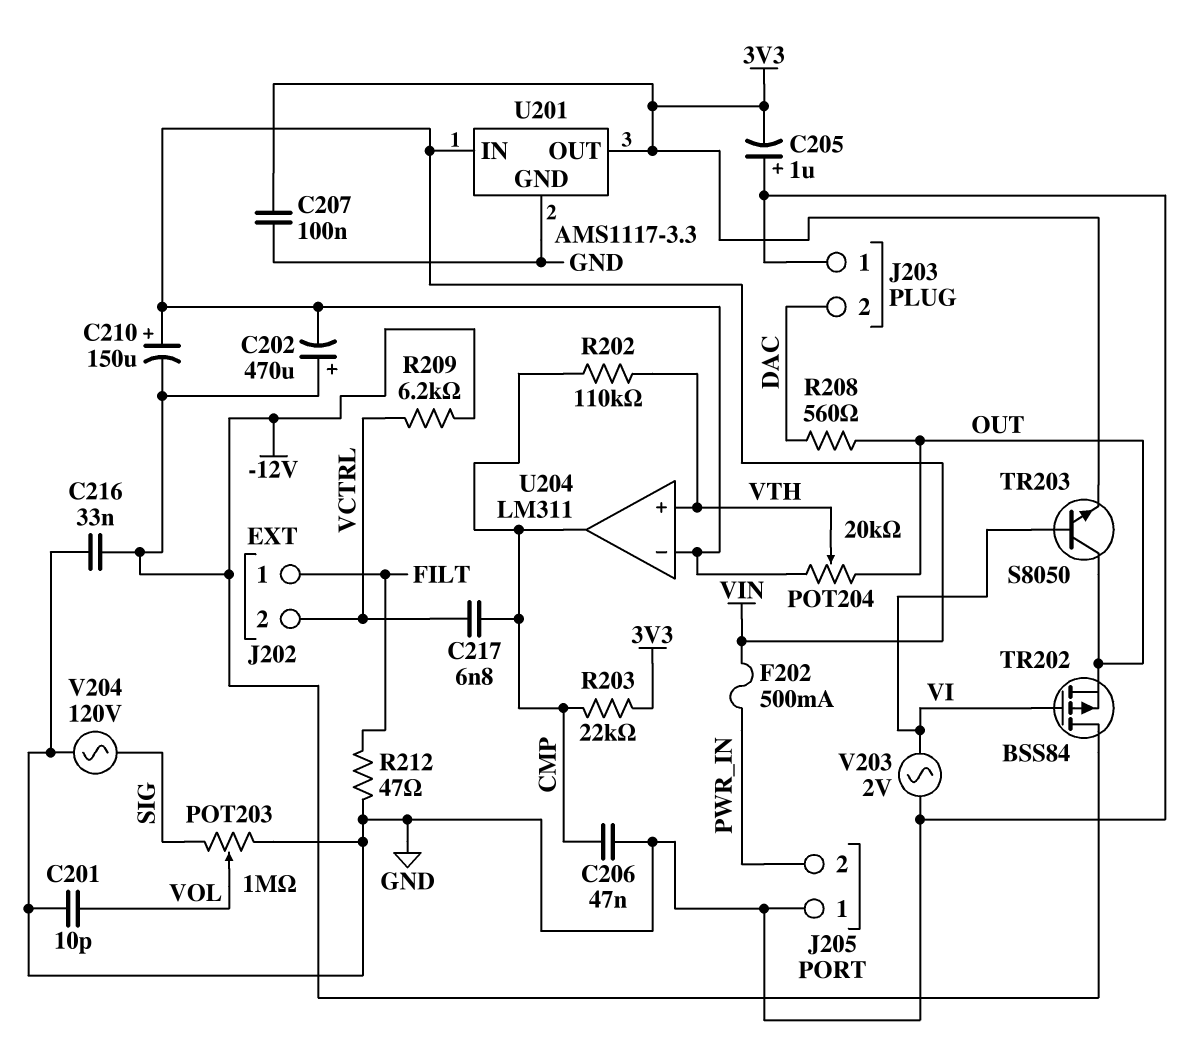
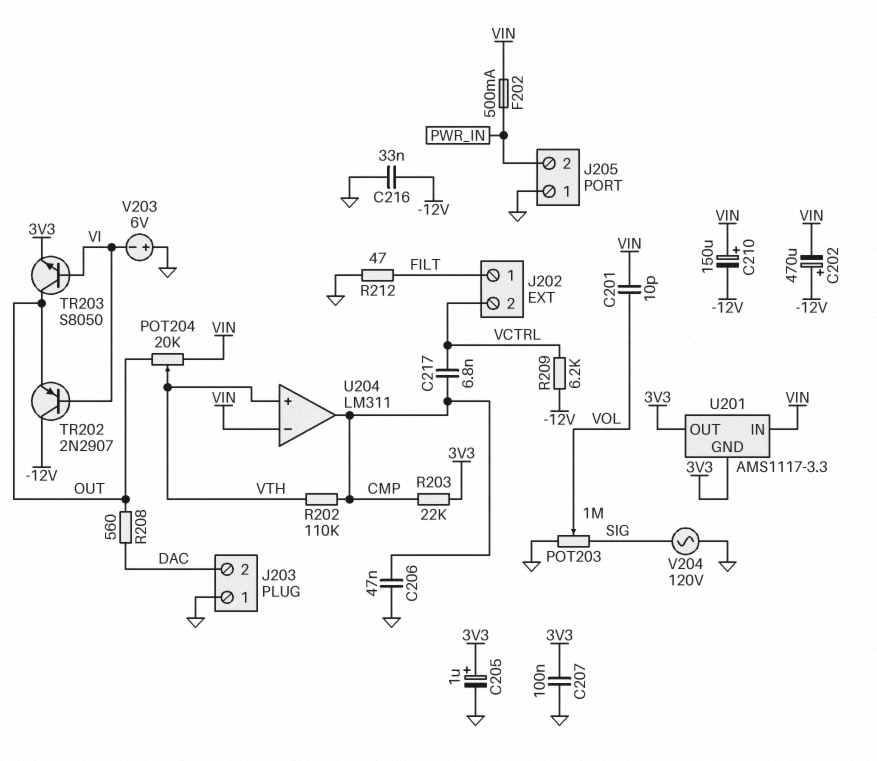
C201: 10pF (GND, VOL) -> 10pF (VIN, VOL)
C205: 1uF (plus GND, minus 3V3) -> 1uF (plus 3V3, minus GND)
TR202: PMOS BSS84 (G VI, D -12V, S OUT) -> PNP 2N2907 (B VI, C -12V, E OUT)
U201 pin GND: GND -> 3V3
V203: AC 2V (GND, VI) -> 6V (plus GND, minus VI)

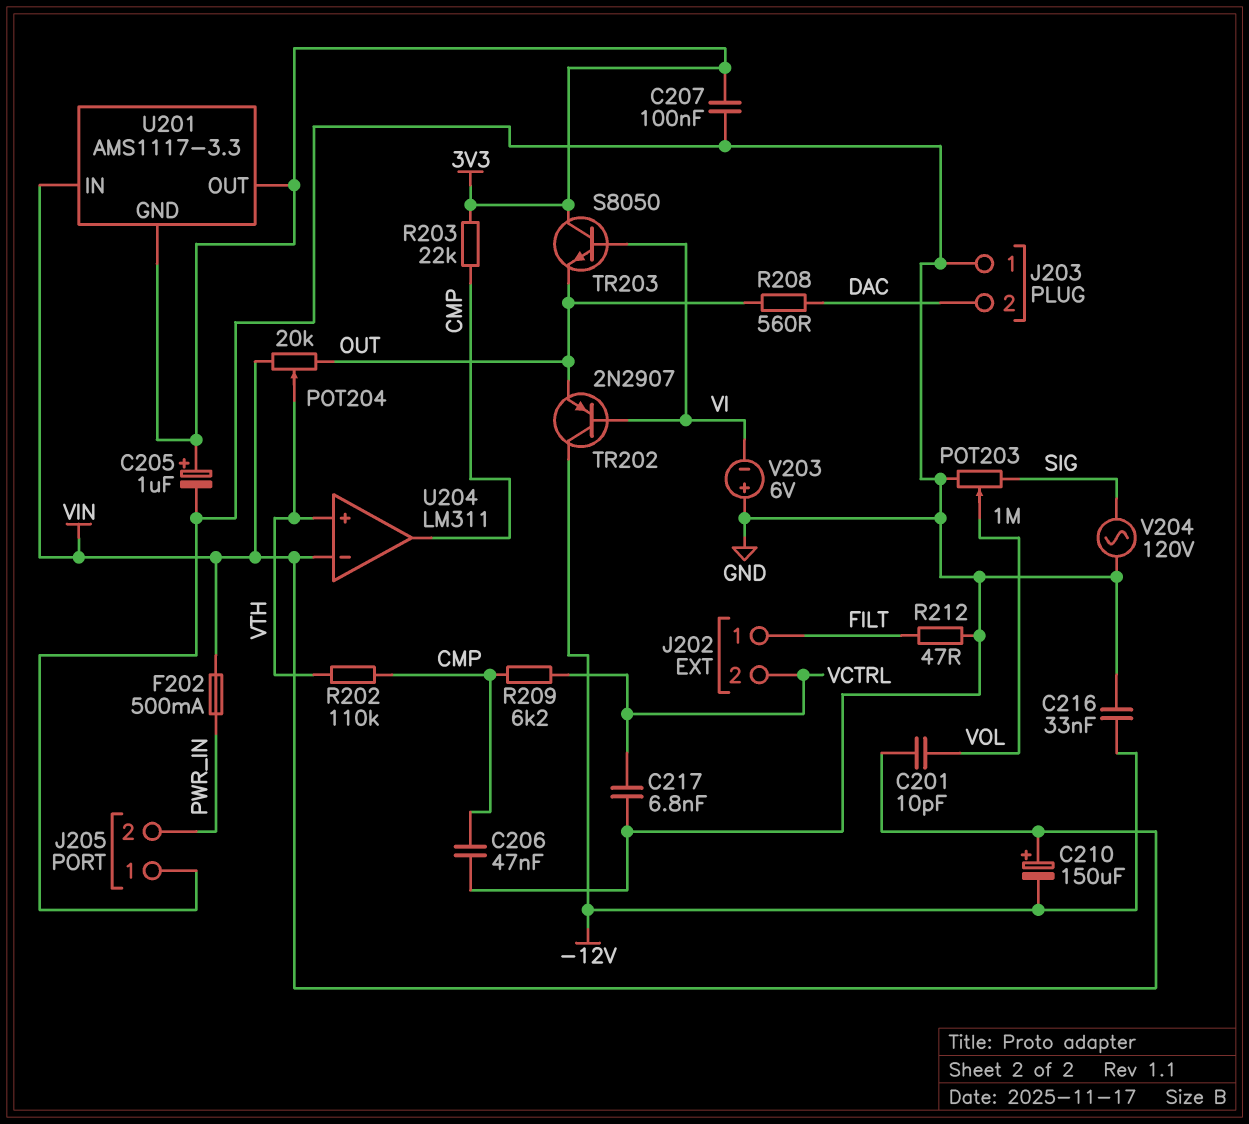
C202: 470uF (plus -12V, minus VIN) -> none
C217: 6.8nF (CMP, VCTRL) -> 6.8nF (GND, VCTRL)
R209: 6.2k (-12V, VCTRL) -> 6.2k (CMP, VCTRL)
TR203: NPN S8050 (B VI, C OUT, E 3V3) -> NPN S8050 (B VI, C 3V3, E OUT)

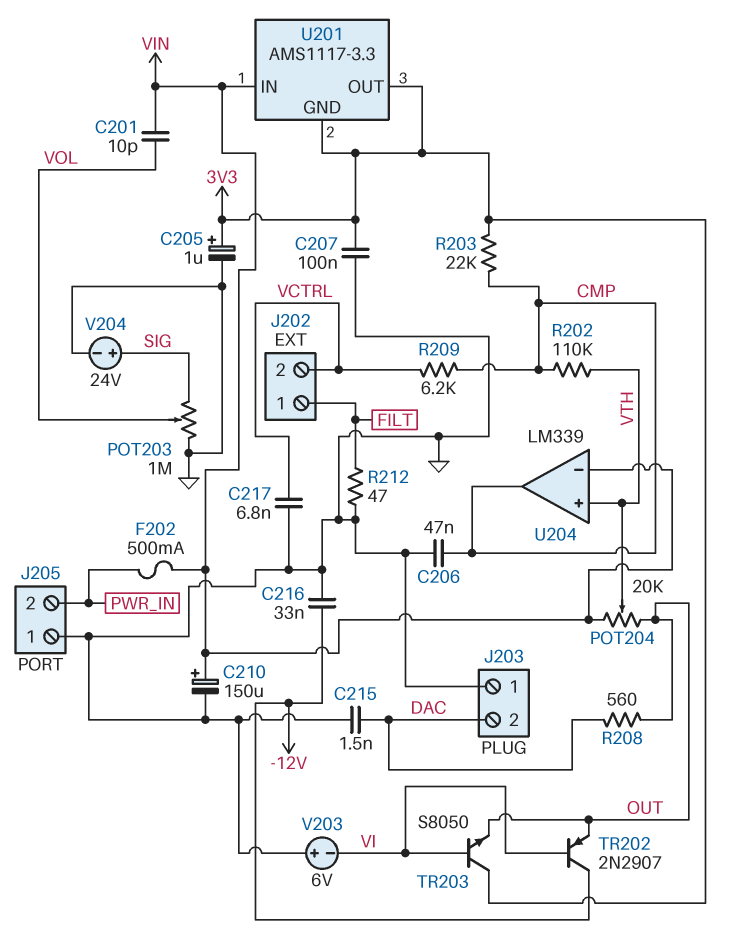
C210: 150uF (plus VIN, minus -12V) -> 150uF (plus VIN, minus GND)
C215: none -> 1.5nF (DAC, GND)
U204: LM311 -> LM339
V204: AC 120V (GND, SIG) -> 24V (plus SIG, minus GND)

